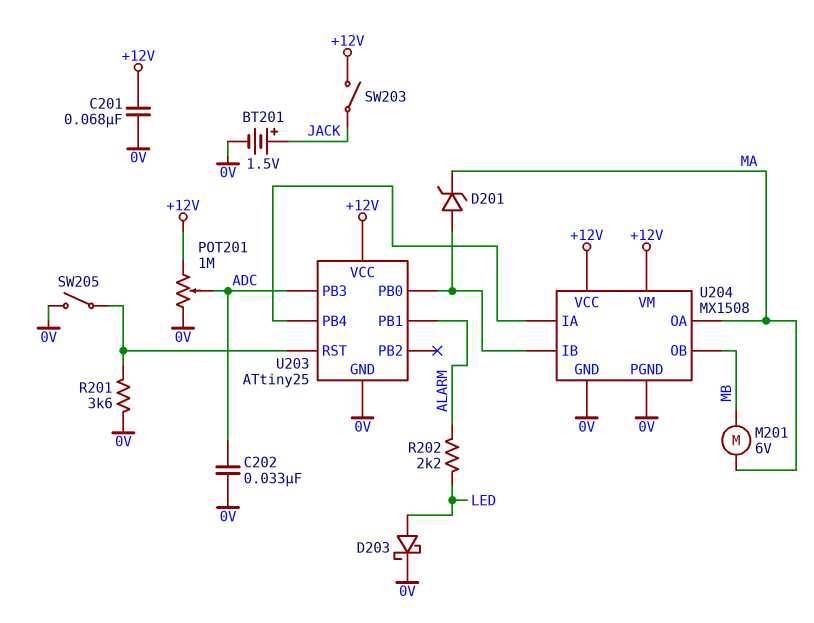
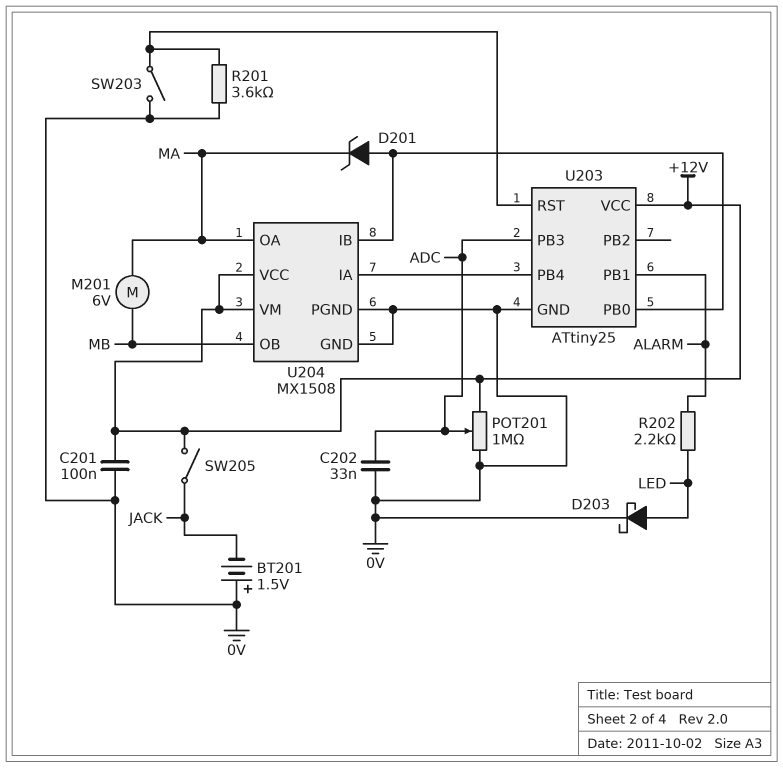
BT201: 1.5V (plus JACK, minus 0V) -> 1.5V (plus 0V, minus JACK)
C201: 68nF (+12V, 0V) -> 100nF (+12V, 0V)
SW203: switch (+12V, JACK) -> switch (0V, U203/RST)
SW205: switch (0V, U203/RST) -> switch (+12V, JACK)

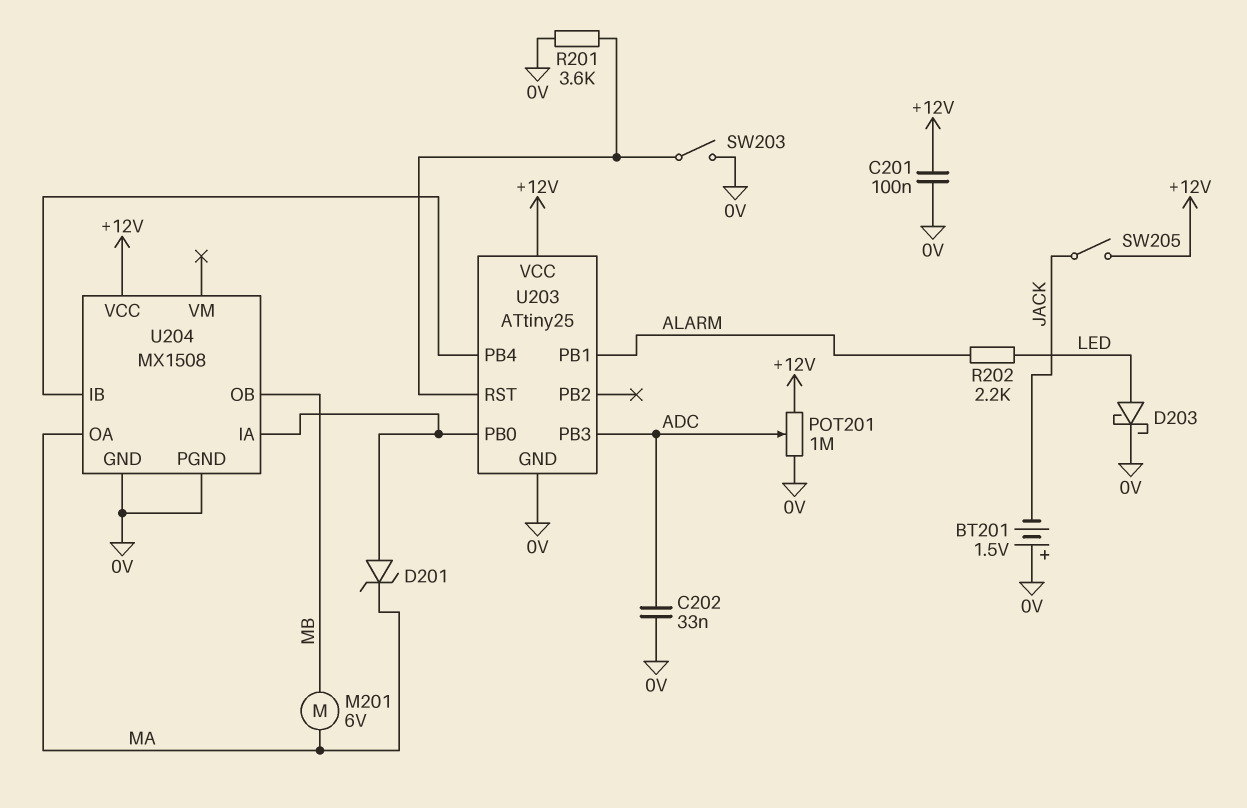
U204 pin IA: U203/PB4 -> U203/PB0
U204 pin IB: U203/PB0 -> U203/PB4
U204 pin VM: +12V -> none

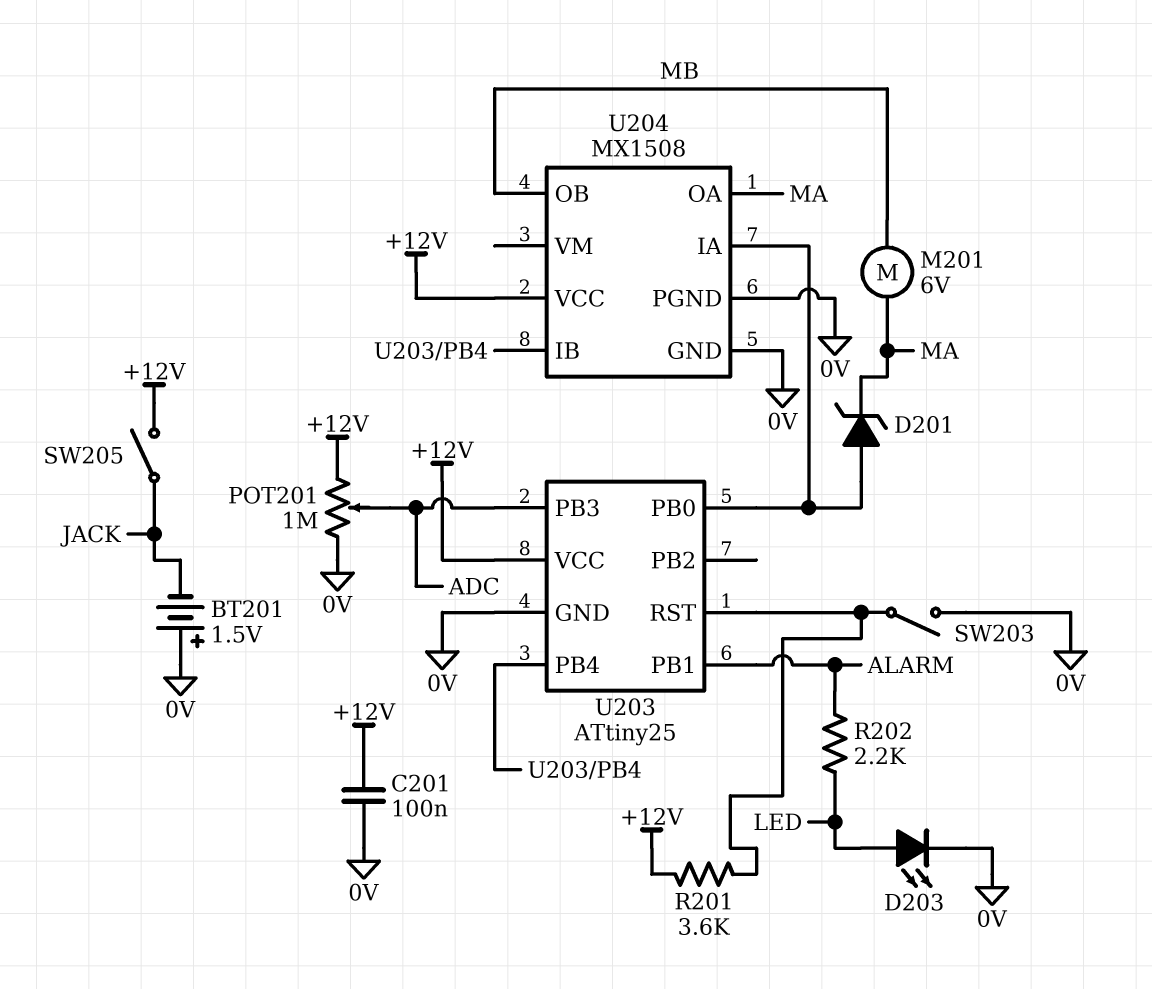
C202: 33nF (0V, ADC) -> none
D203: schottky (A LED, K 0V) -> LED (A LED, K 0V)
R201: 3.6k (0V, U203/RST) -> 3.6k (+12V, U203/RST)

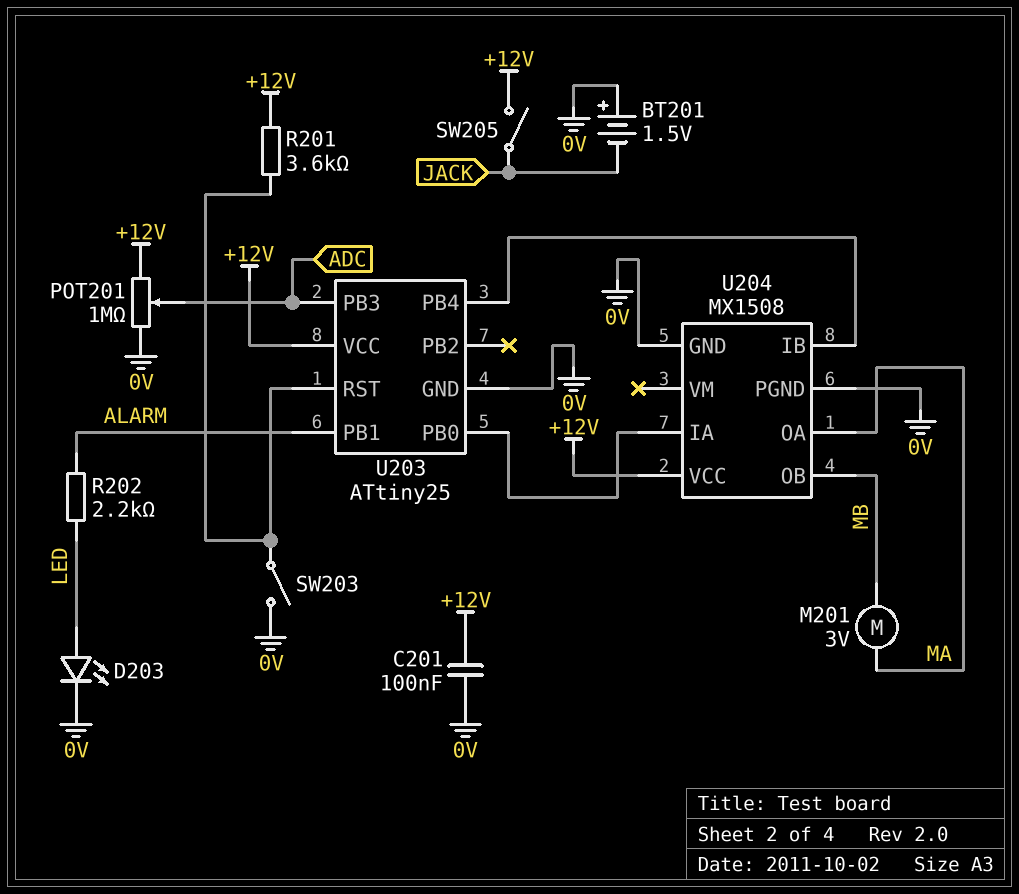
D201: zener (A U203/PB0, K MA) -> none
M201: motor 6V (MA, MB) -> motor 3V (MA, MB)

